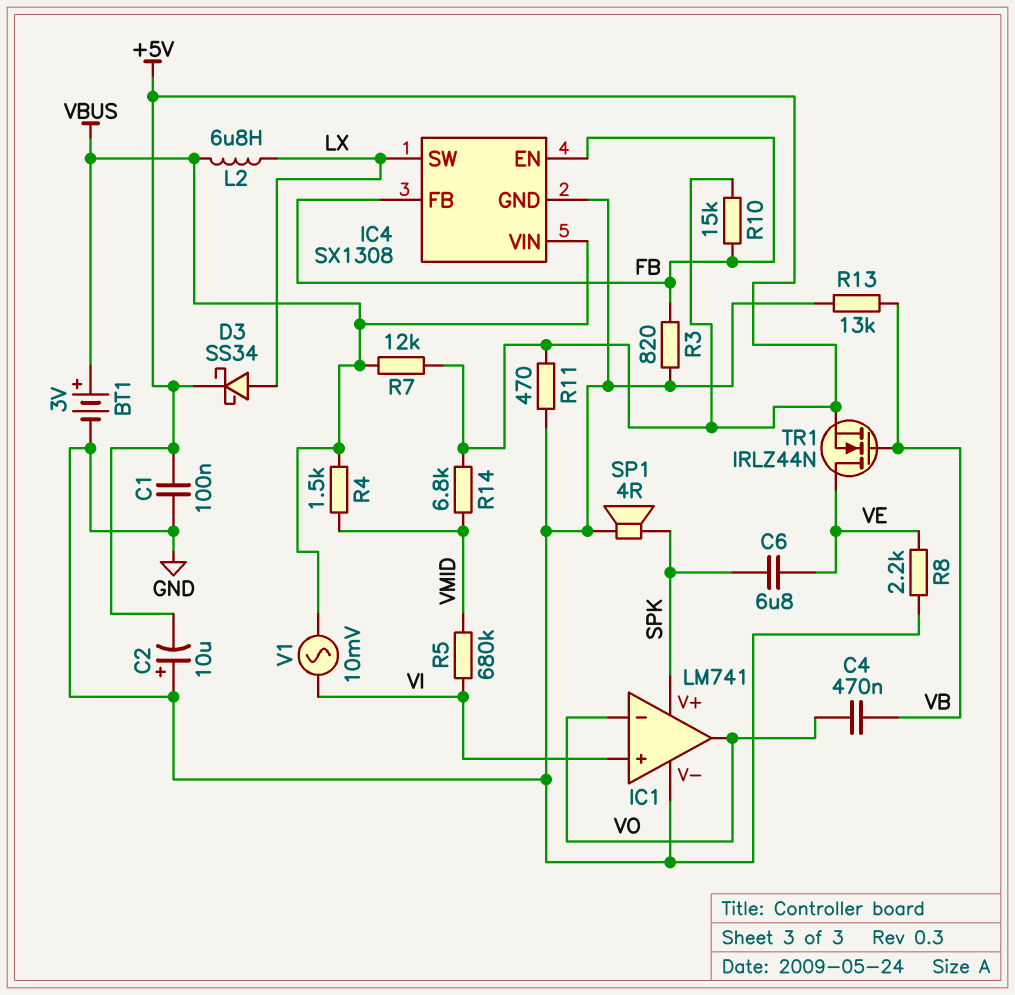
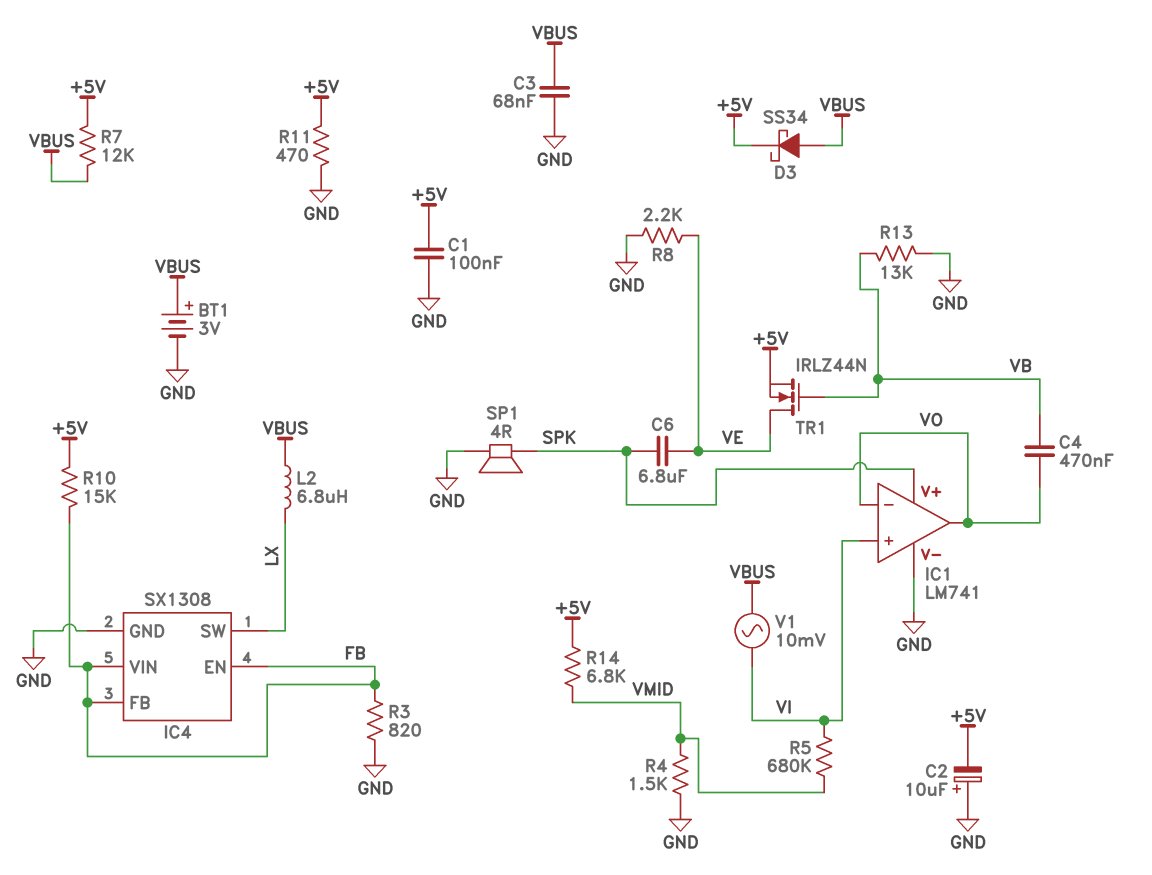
C3: none -> 68nF (GND, VBUS)
D3: schottky SS34 (A LX, K +5V) -> schottky SS34 (A VBUS, K +5V)
IC4 pin VIN: VBUS -> FB
R4: 1.5k (VBUS, VMID) -> 1.5k (GND, VMID)

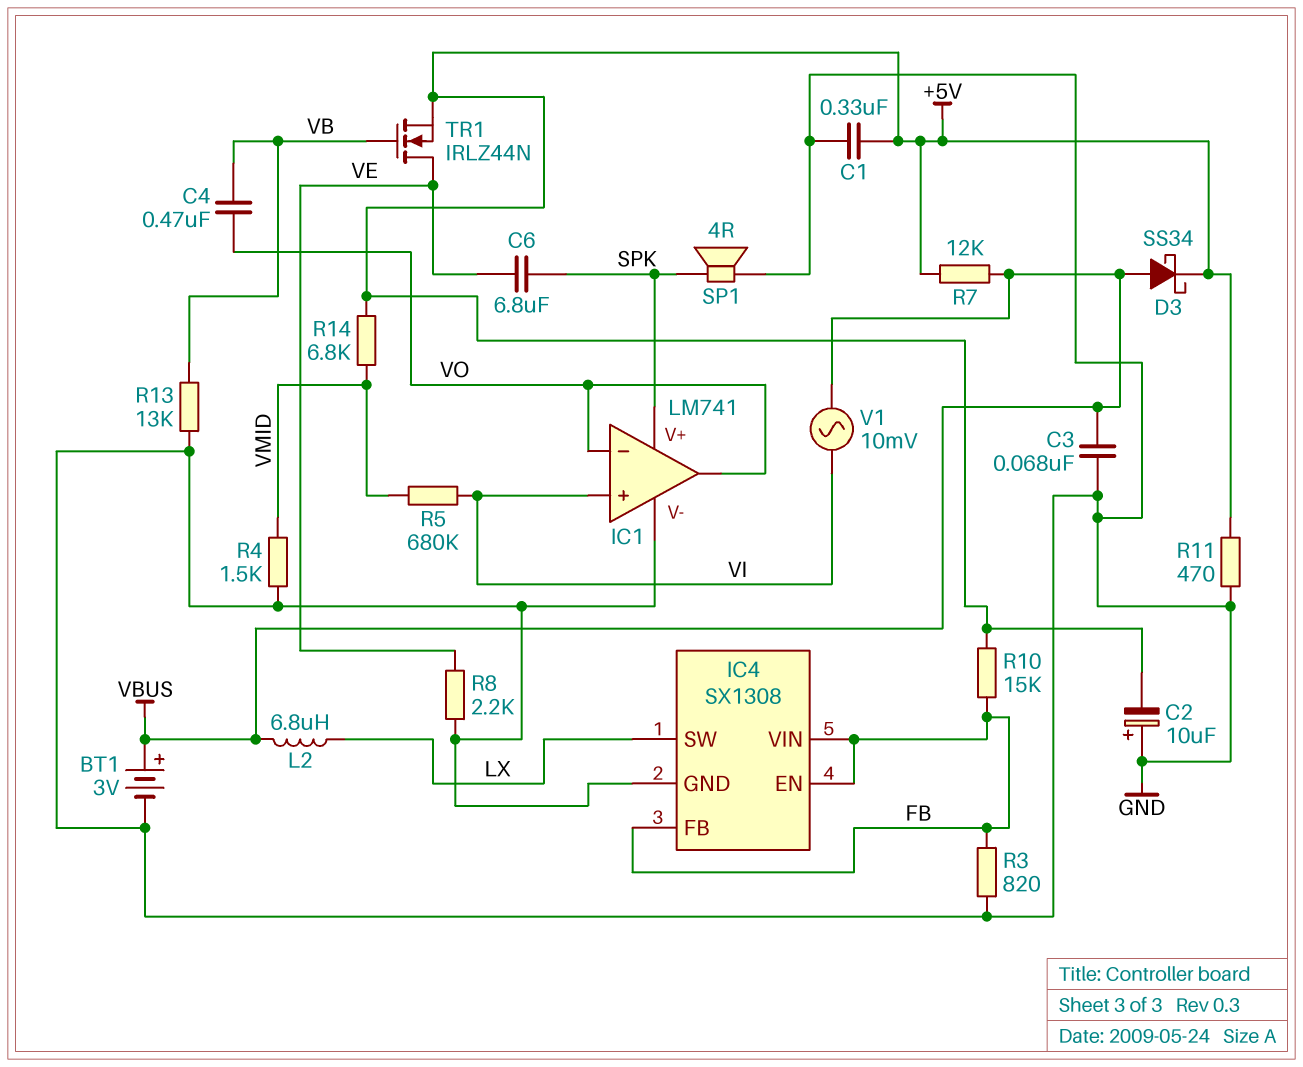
C1: 100nF (+5V, GND) -> 330nF (+5V, GND)

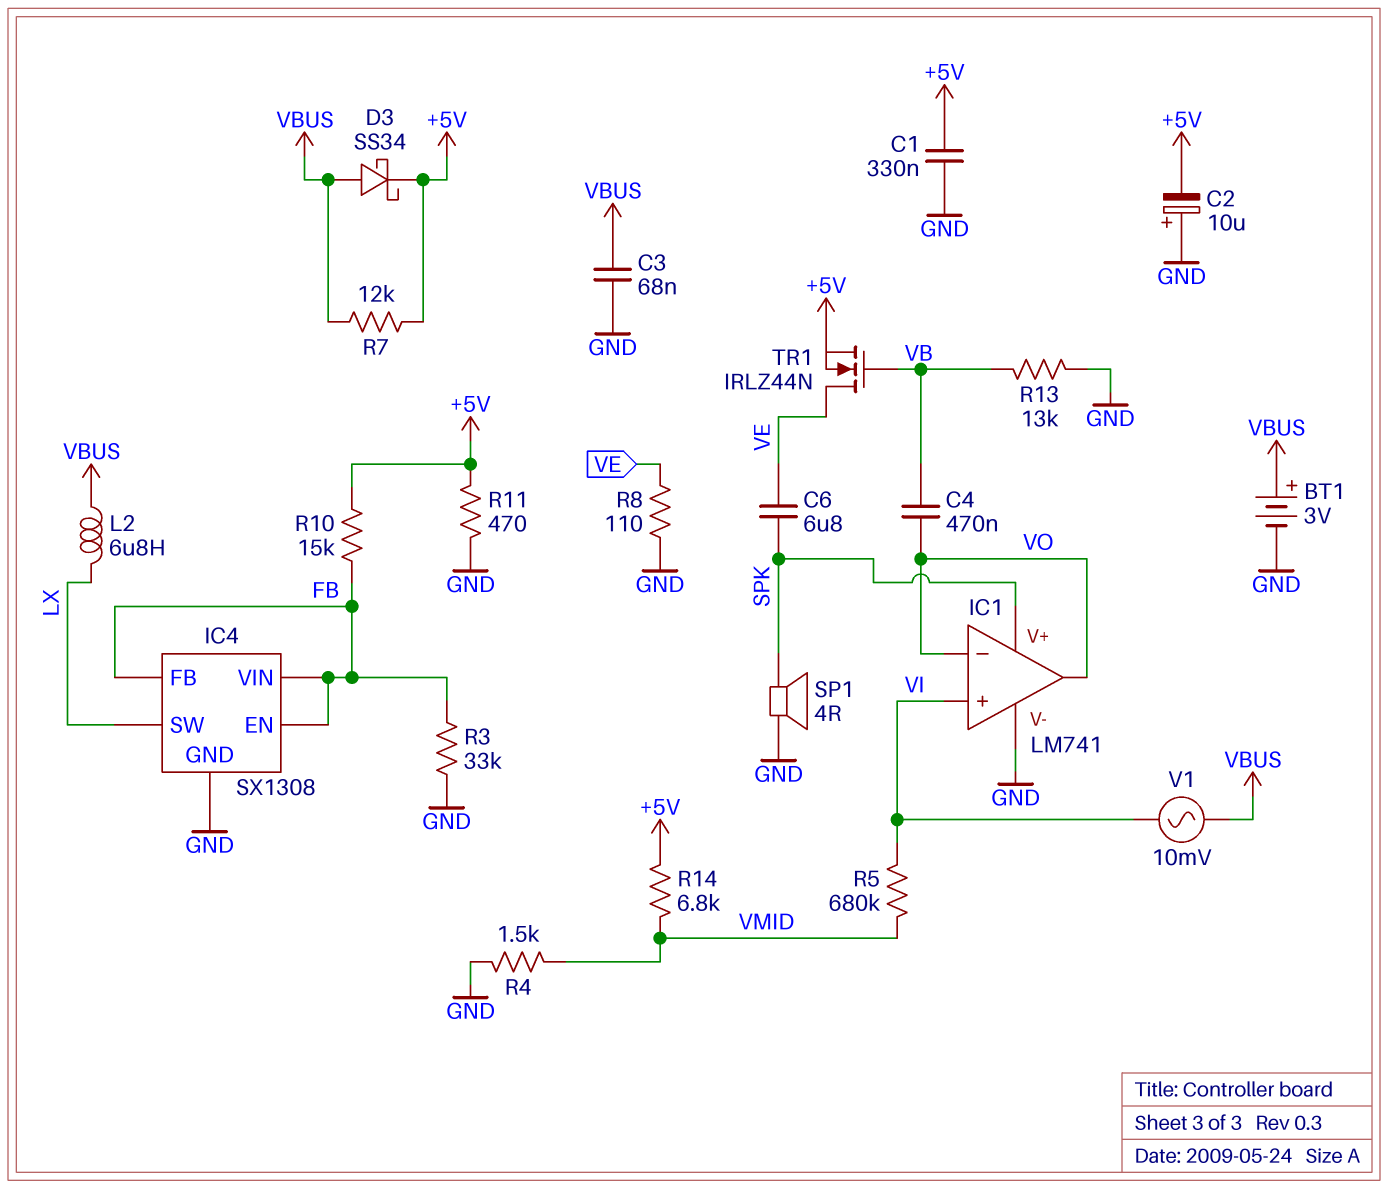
R3: 820 (FB, GND) -> 33k (FB, GND)
R8: 2.2k (GND, VE) -> 110 (GND, VE)

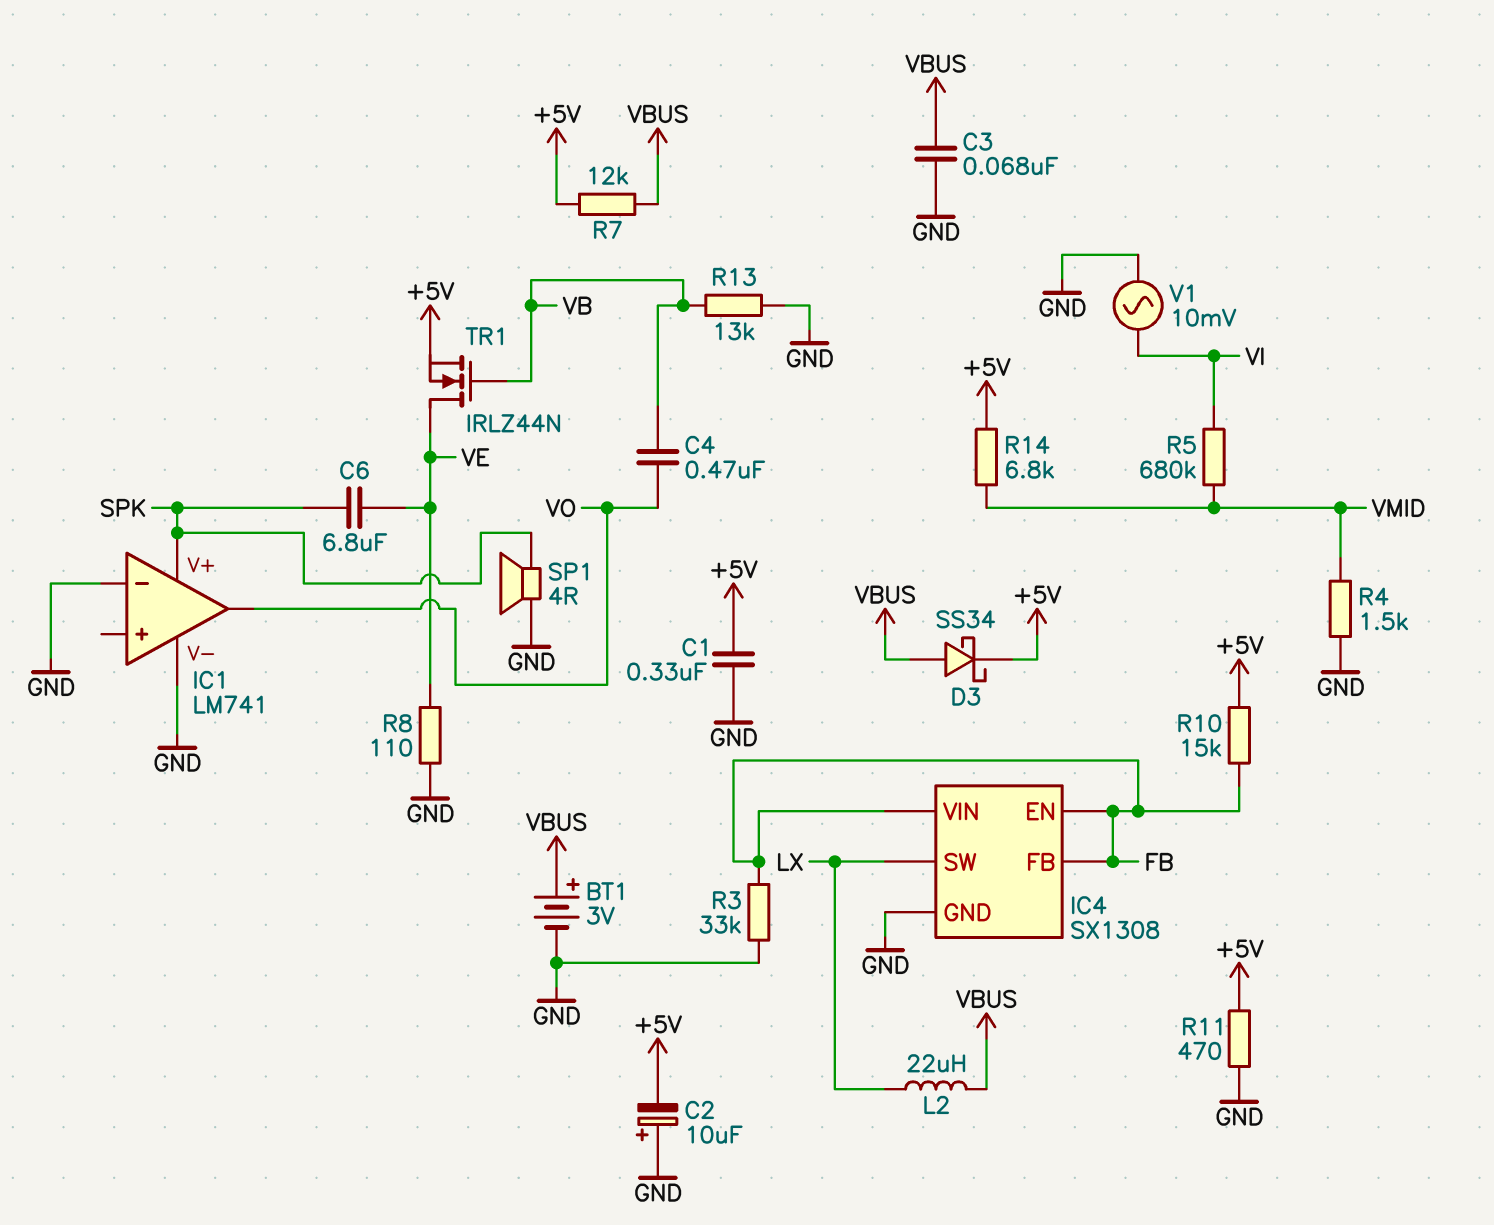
IC1 pin in+: VI -> none
IC1 pin in-: VO -> GND
L2: 6.8uH (LX, VBUS) -> 22uH (LX, VBUS)
V1: AC 10mV (VBUS, VI) -> AC 10mV (GND, VI)

